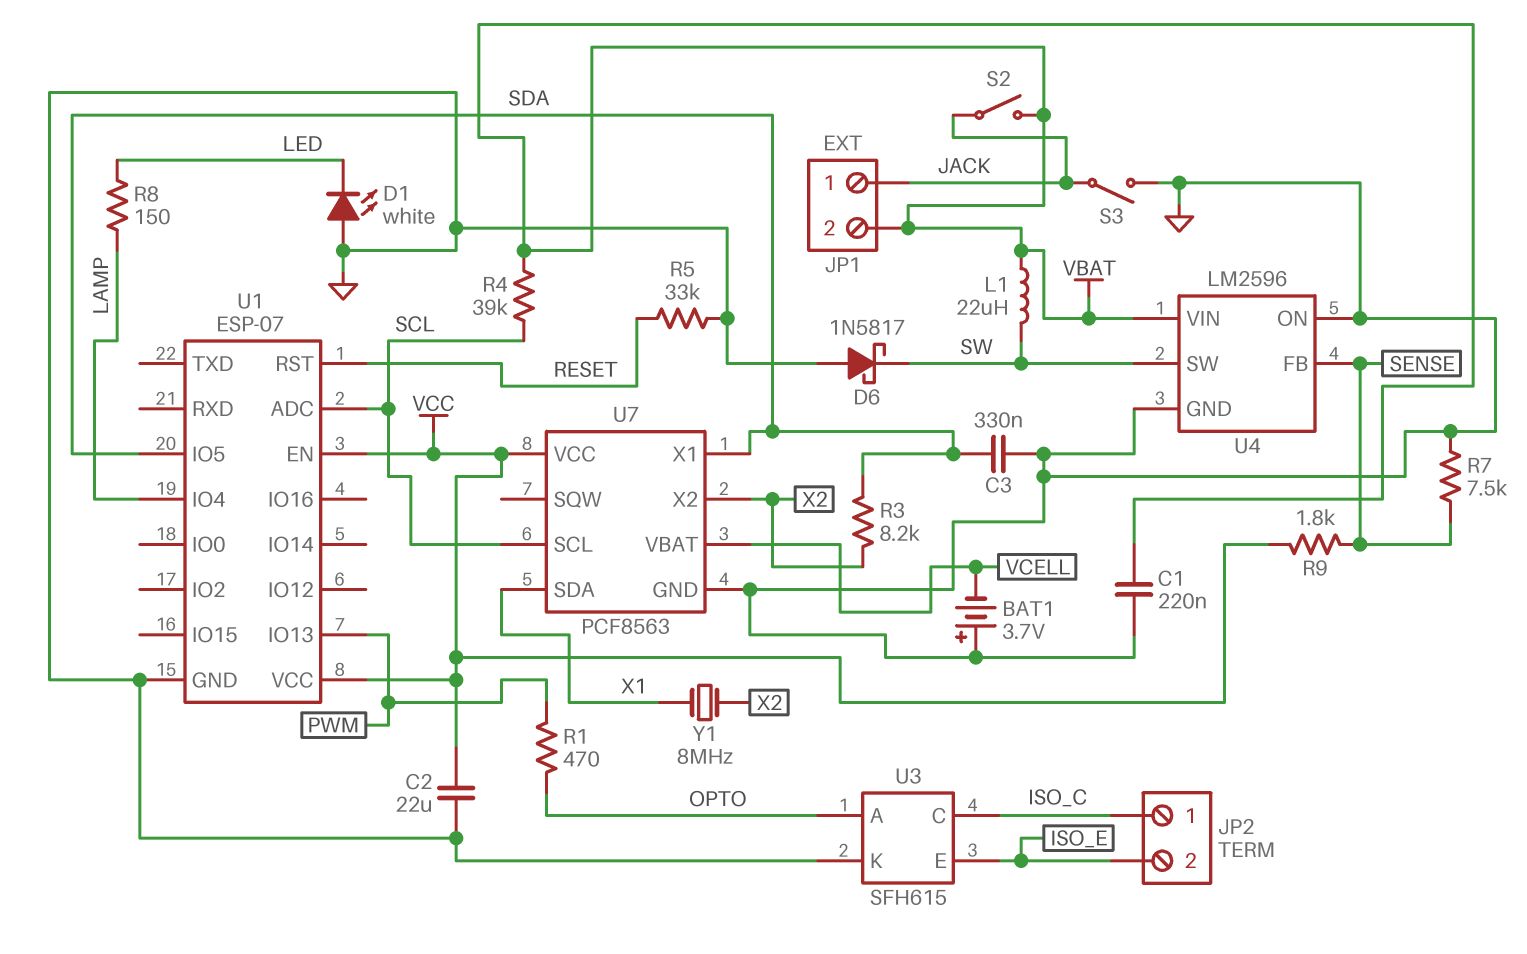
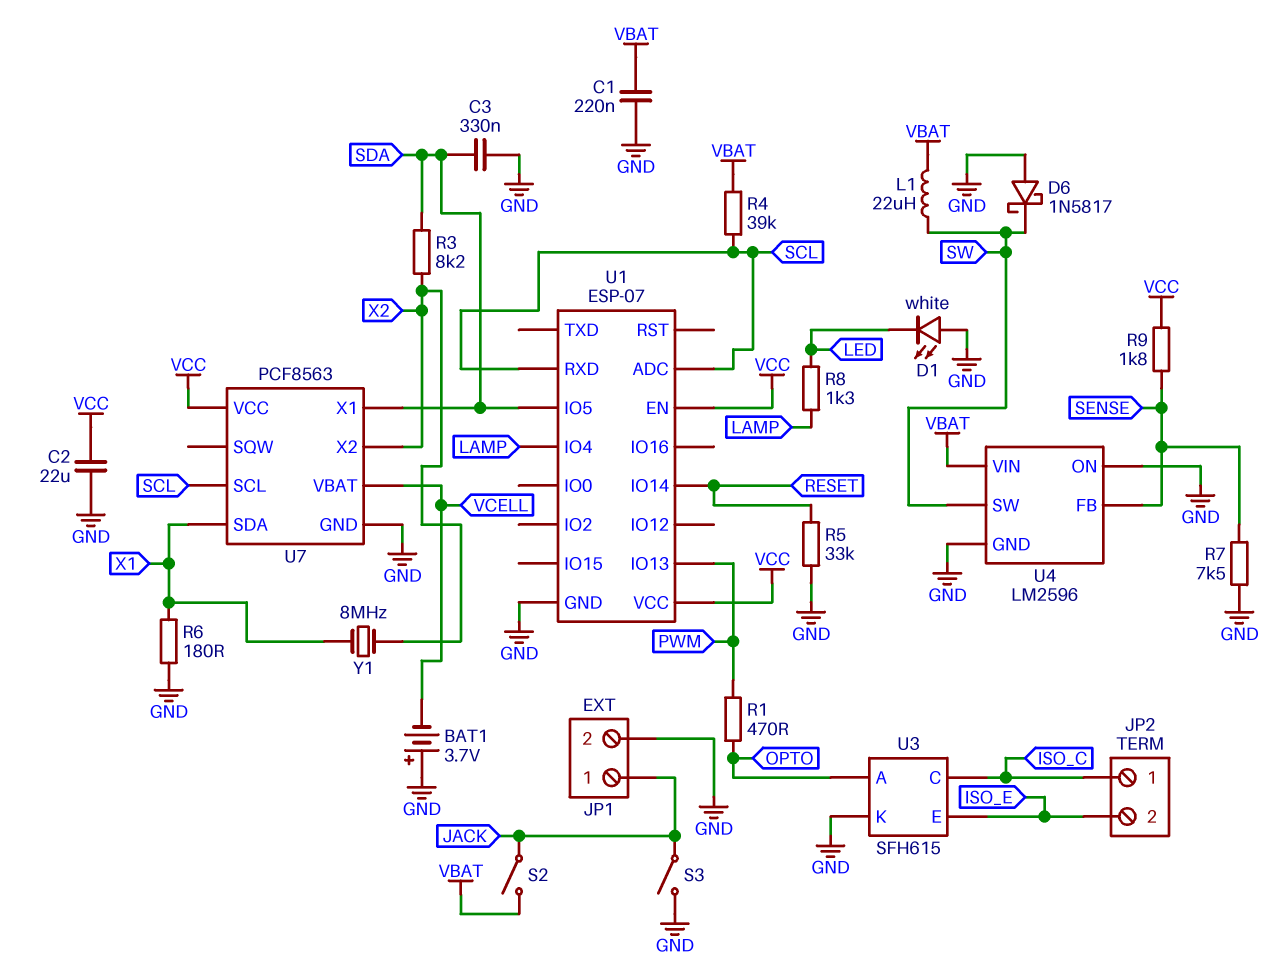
JP1 pin 2: VBAT -> GND
R6: none -> 180 (GND, X1)
R8: 150 (LAMP, LED) -> 1.3k (LAMP, LED)
U1 pin IO14: none -> RESET
U1 pin RST: RESET -> none
U1 pin RXD: none -> SCL

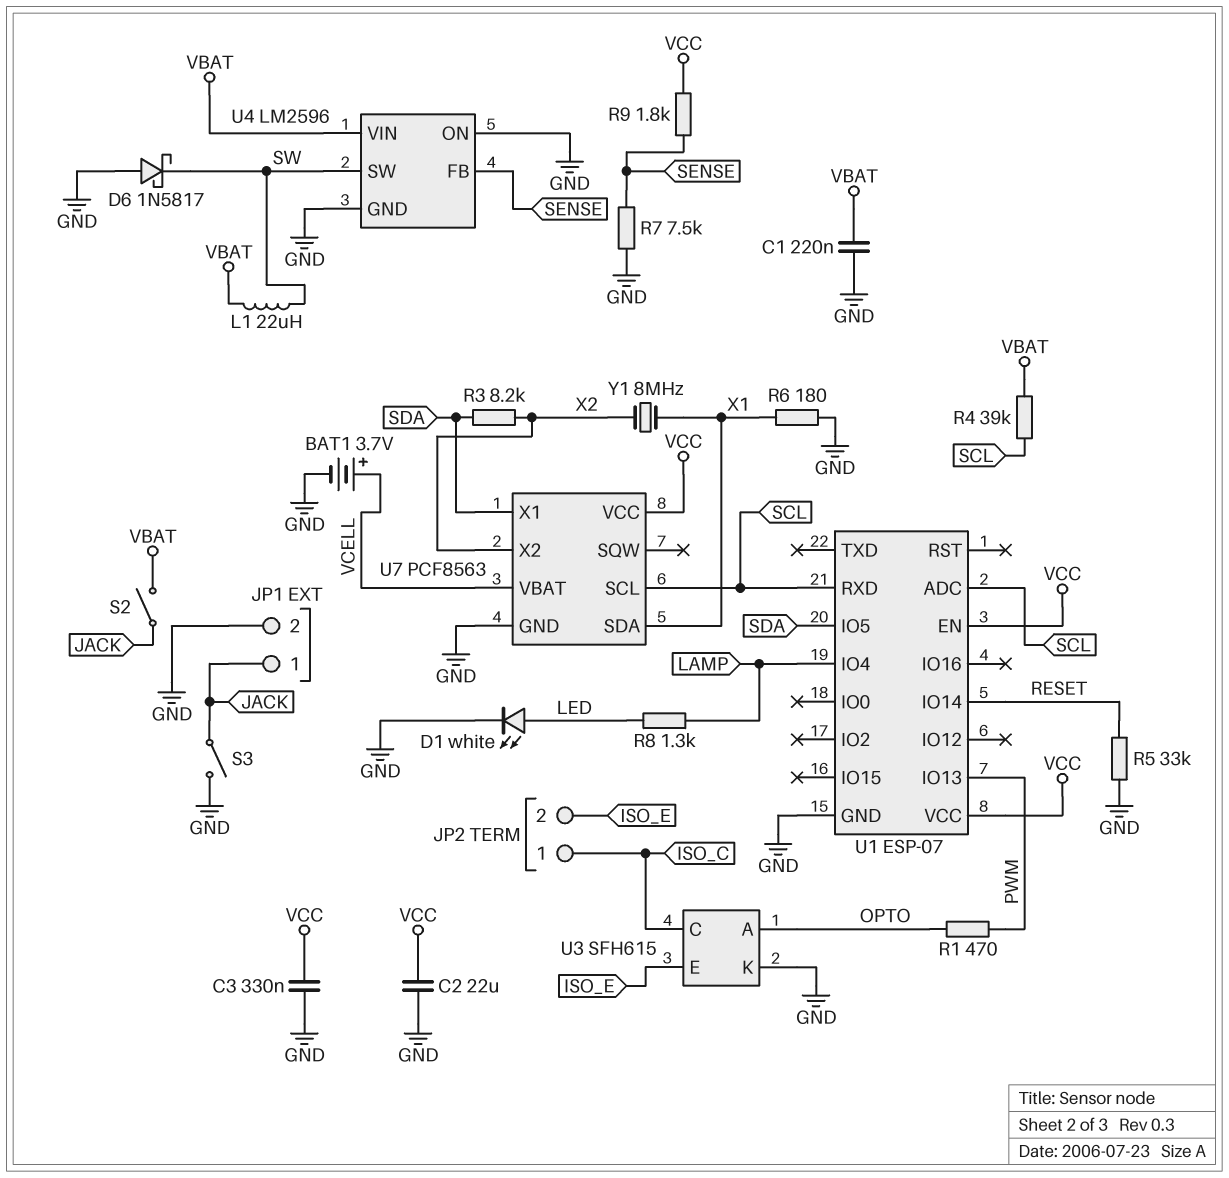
BAT1: 3.7V (plus GND, minus VCELL) -> 3.7V (plus VCELL, minus GND)
C3: 330nF (GND, SDA) -> 330nF (GND, VCC)
D1: LED white (A GND, K LED) -> LED white (A LED, K GND)

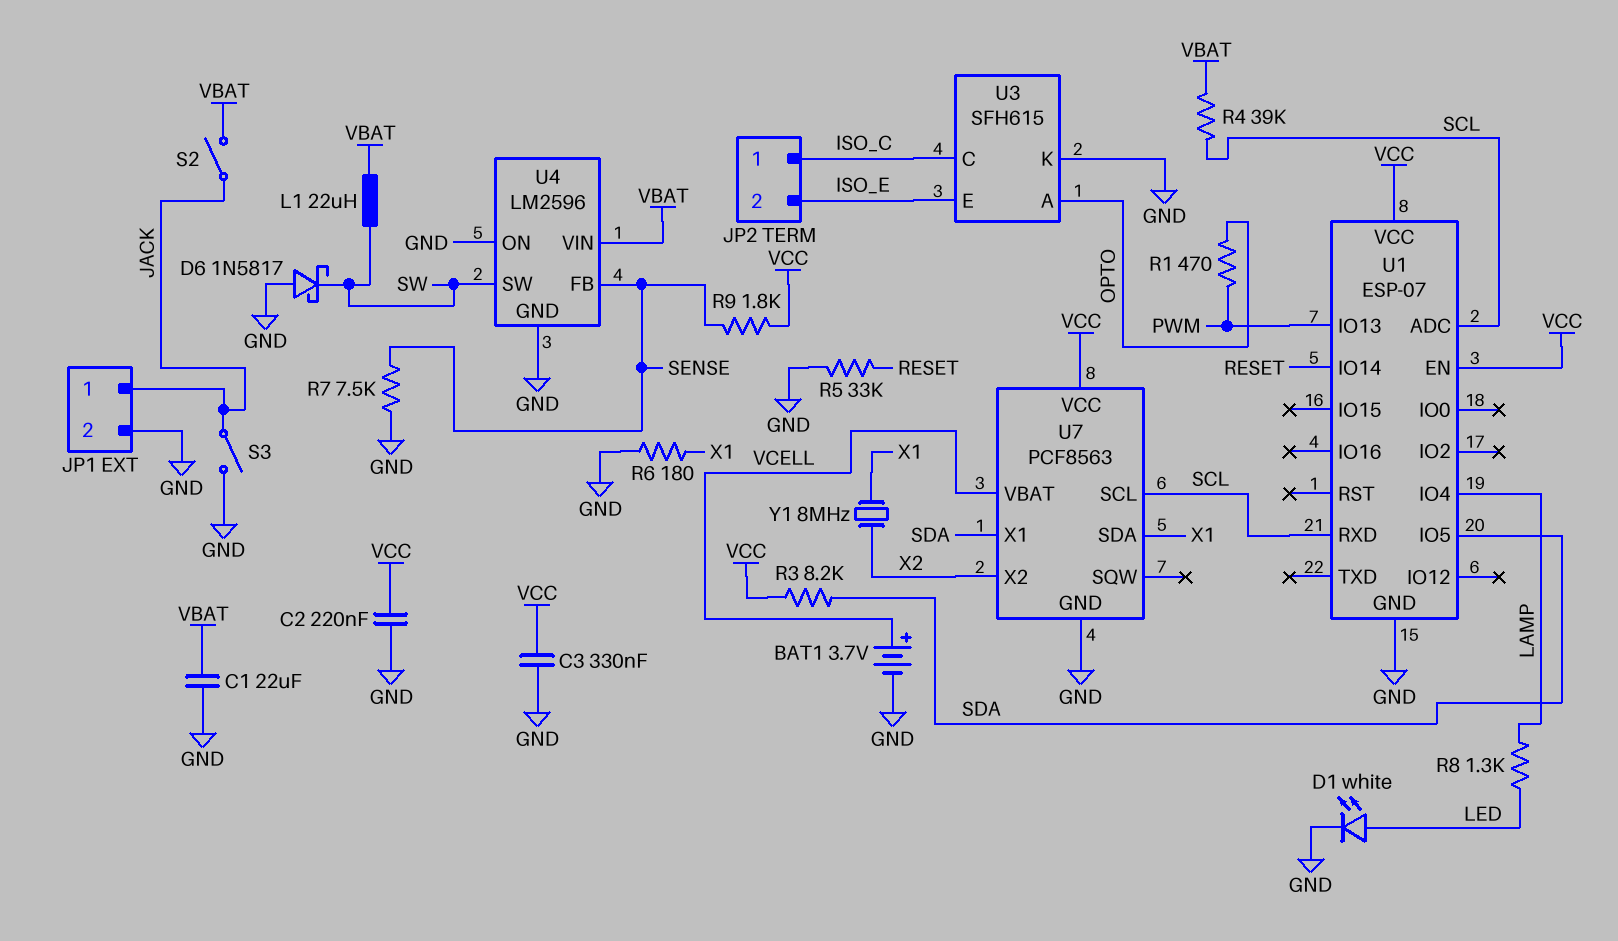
C1: 220nF (GND, VBAT) -> 22uF (GND, VBAT)
C2: 22uF (GND, VCC) -> 220nF (GND, VCC)
R3: 8.2k (SDA, X2) -> 8.2k (SDA, VCC)

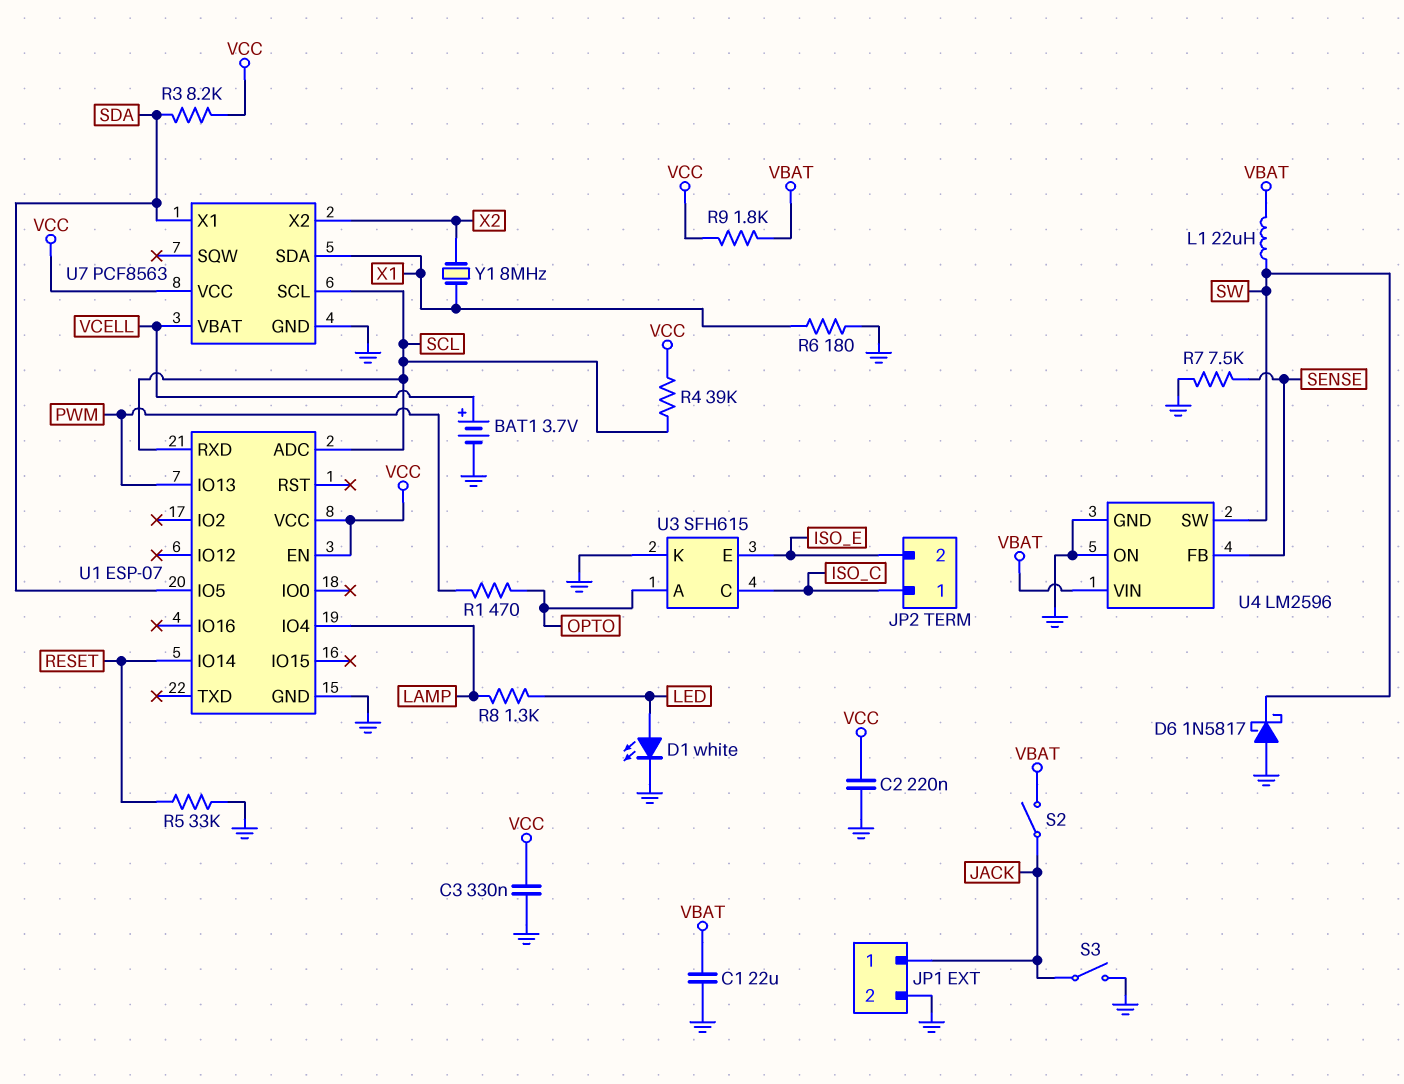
R4: 39k (SCL, VBAT) -> 39k (SCL, VCC)
R9: 1.8k (SENSE, VCC) -> 1.8k (VBAT, VCC)

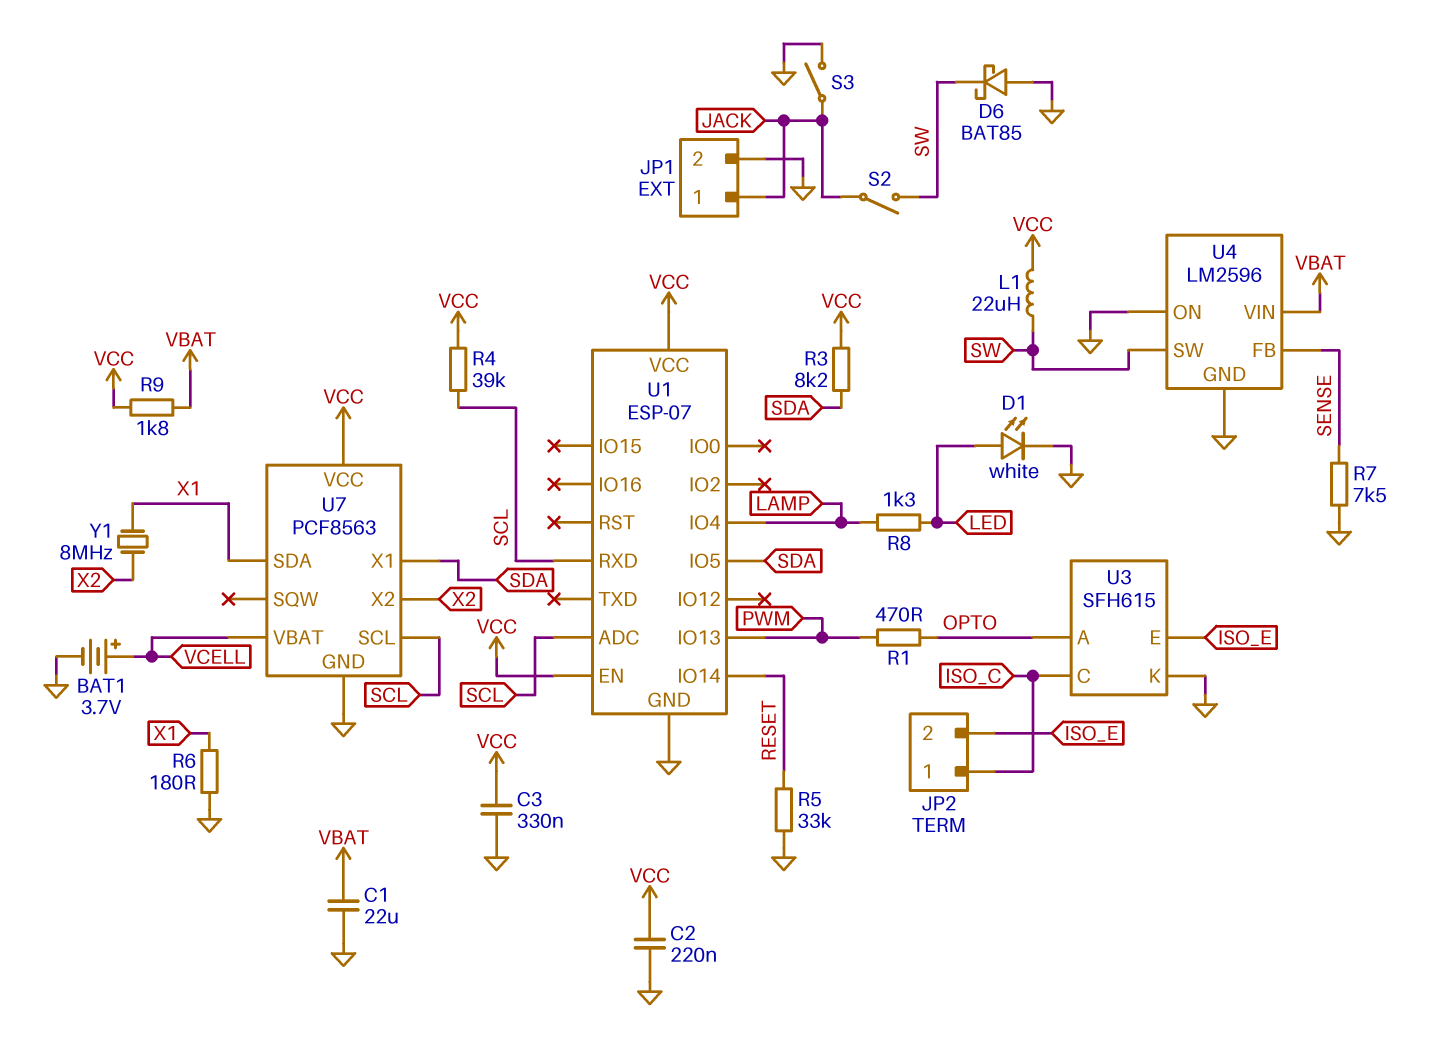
D6: schottky 1N5817 (A GND, K SW) -> schottky BAT85 (A GND, K SW)
L1: 22uH (SW, VBAT) -> 22uH (SW, VCC)
S2: switch (JACK, VBAT) -> switch (JACK, SW)

